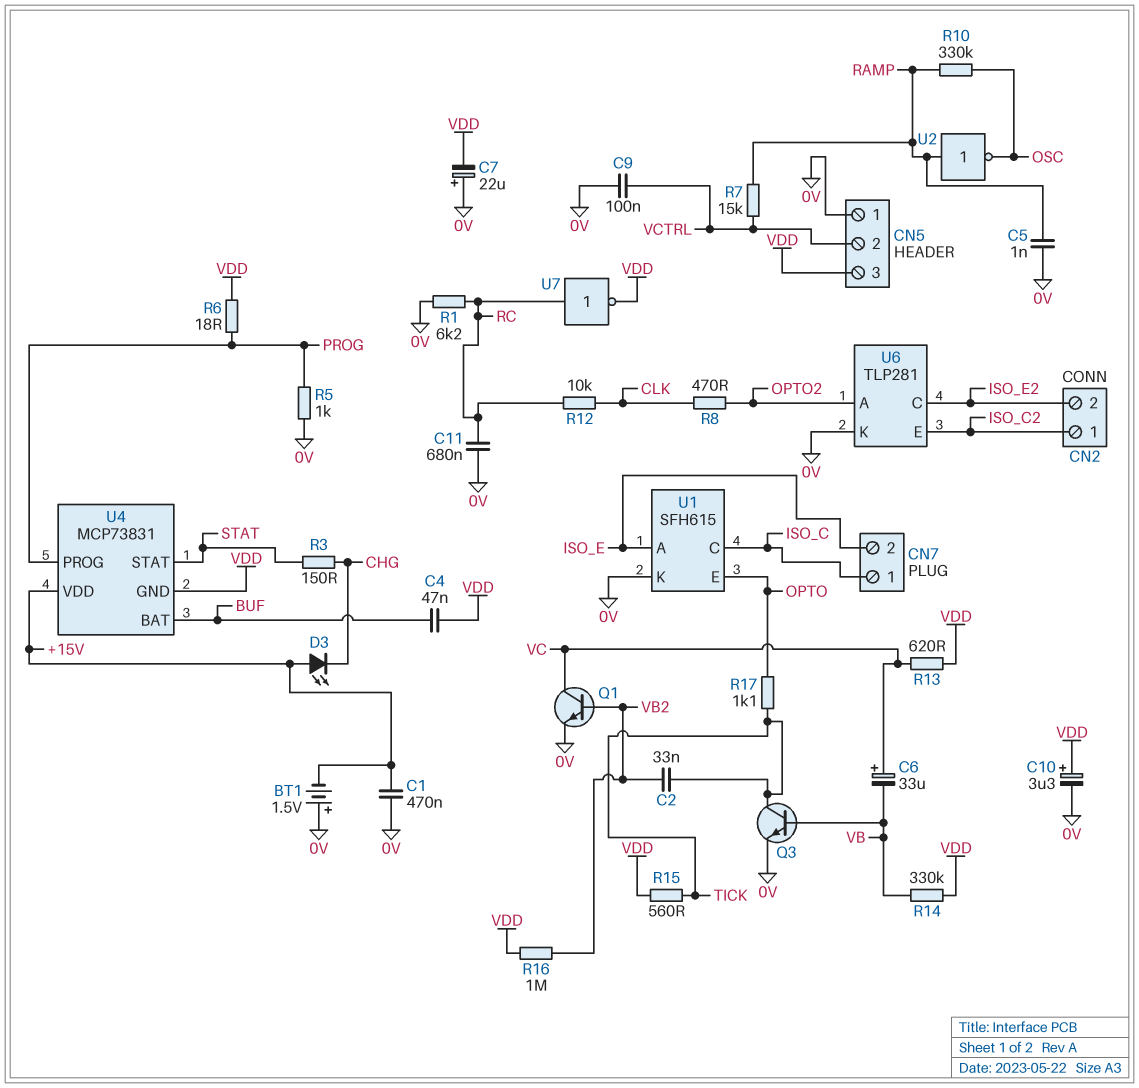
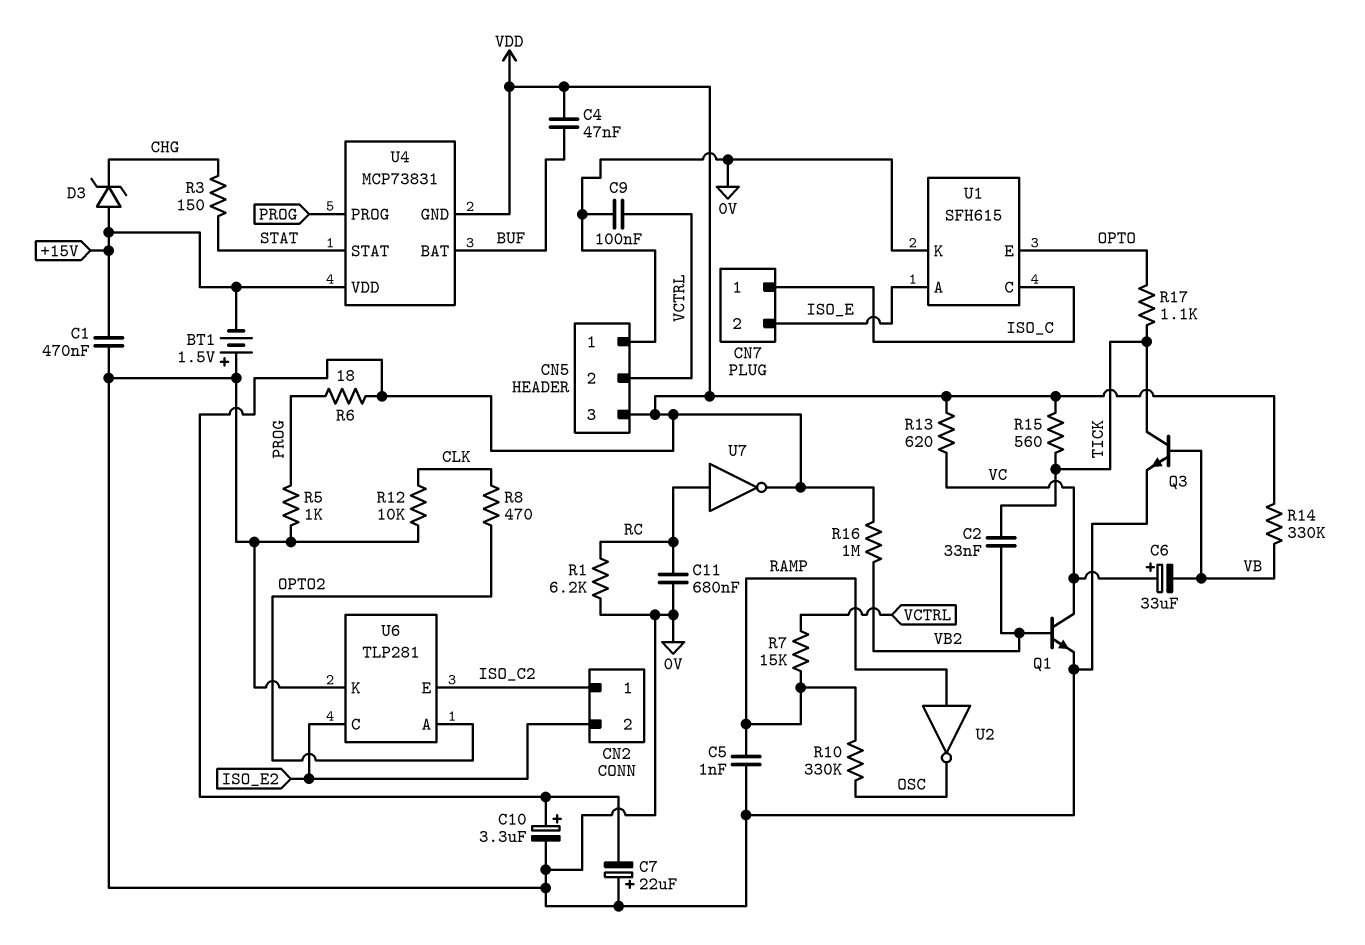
D3: LED (A +15V, K CHG) -> zener (A +15V, K CHG)
R12: 10k (CLK, RC) -> 10k (0V, CLK)

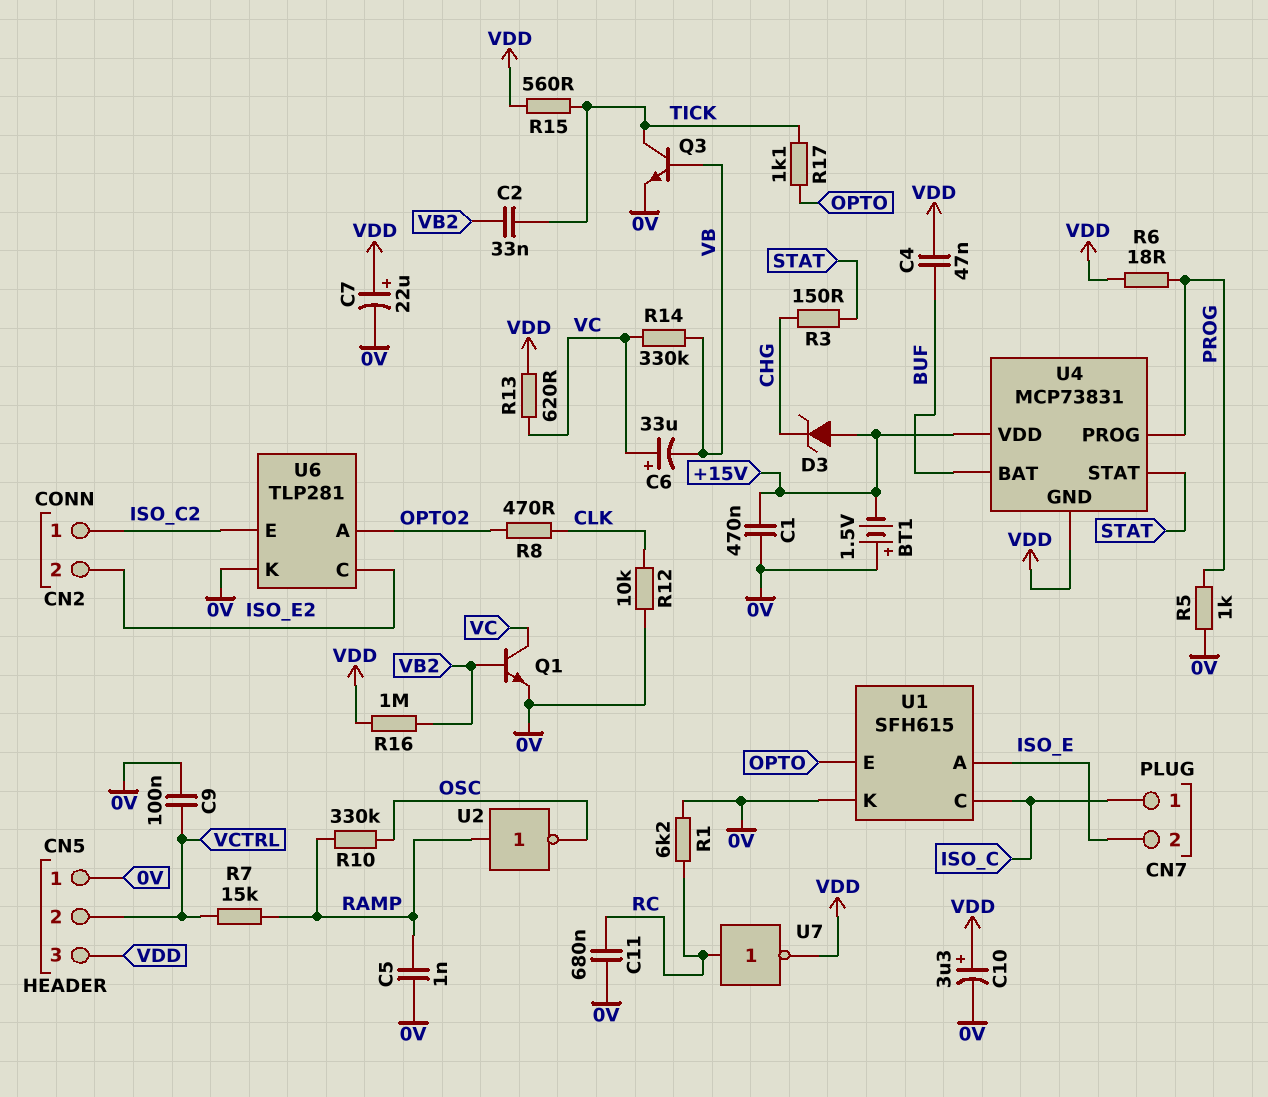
C7: 22uF (plus 0V, minus VDD) -> 22uF (plus VDD, minus 0V)
R14: 330k (VB, VDD) -> 330k (VB, VC)

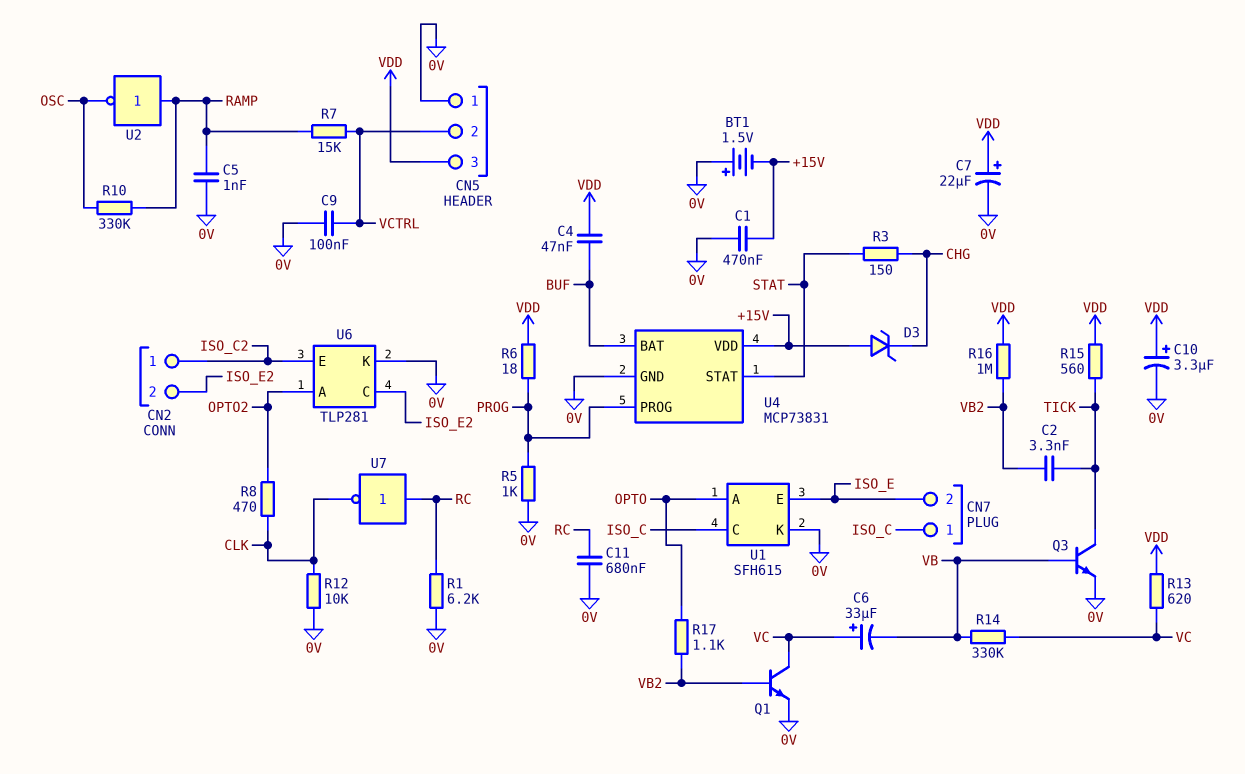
C2: 33nF (TICK, VB2) -> 3.3nF (TICK, VB2)
R17: 1.1k (OPTO, TICK) -> 1.1k (OPTO, VB2)
U1 pin A: ISO_E -> OPTO
U1 pin E: OPTO -> ISO_E
U4 pin GND: VDD -> 0V
U7: NOT (in RC, out VDD) -> NOT (in RC, out CLK)

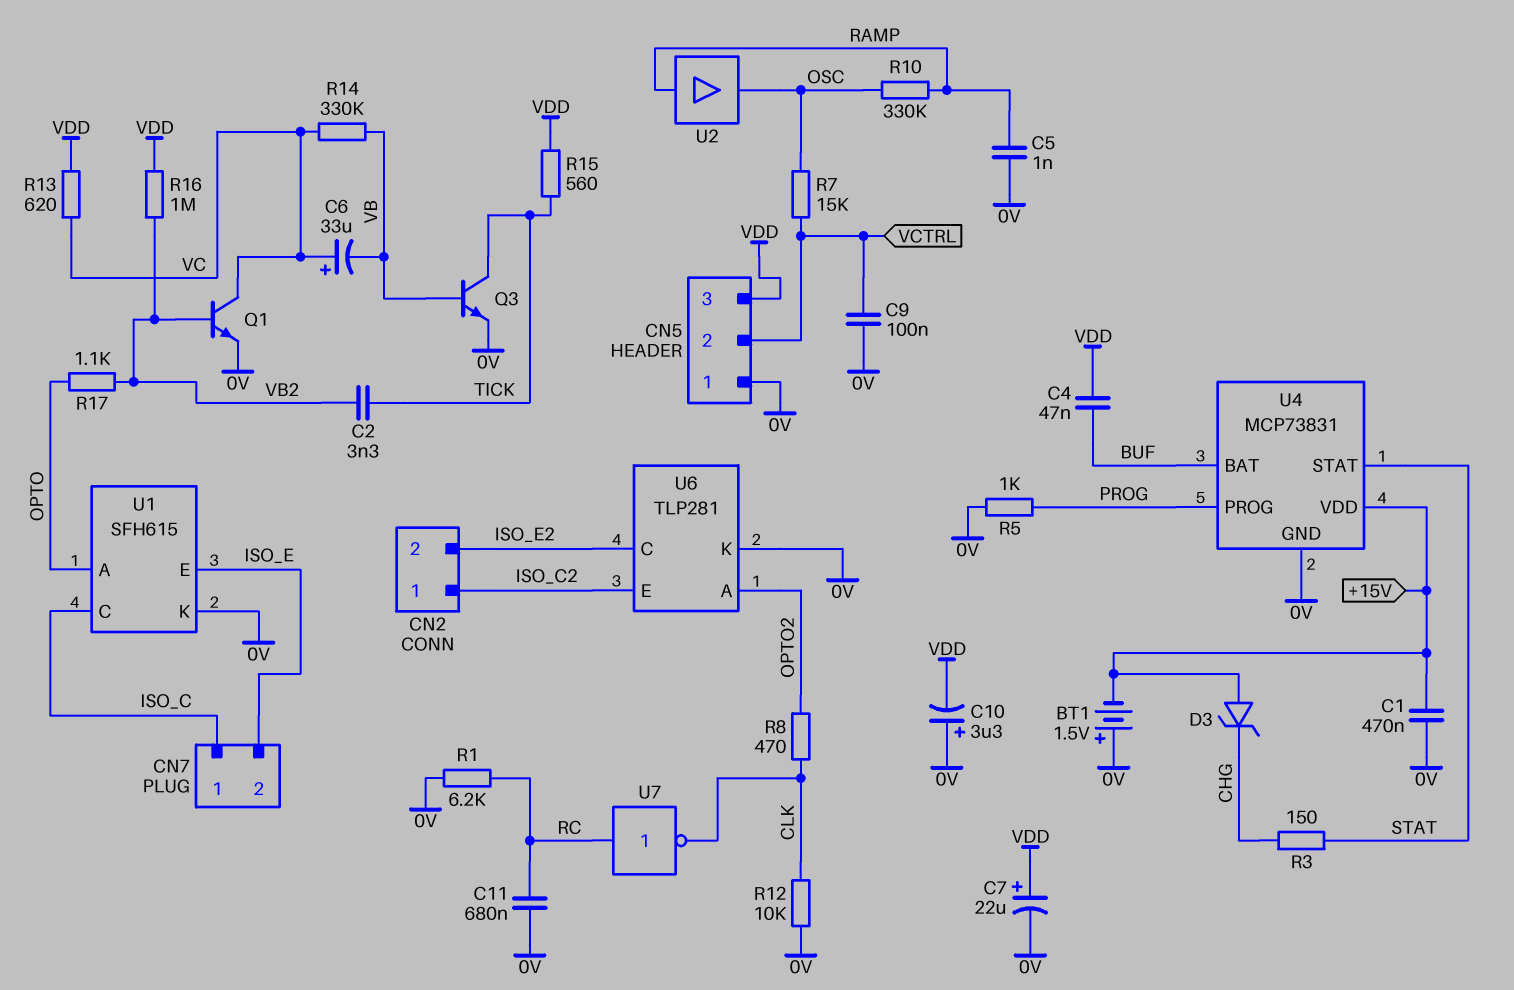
C10: 3.3uF (plus VDD, minus 0V) -> 3.3uF (plus 0V, minus VDD)
R6: 18 (PROG, VDD) -> none
R7: 15k (RAMP, VCTRL) -> 15k (OSC, VCTRL)
U2: NOT (in RAMP, out OSC) -> buffer (in RAMP, out OSC)

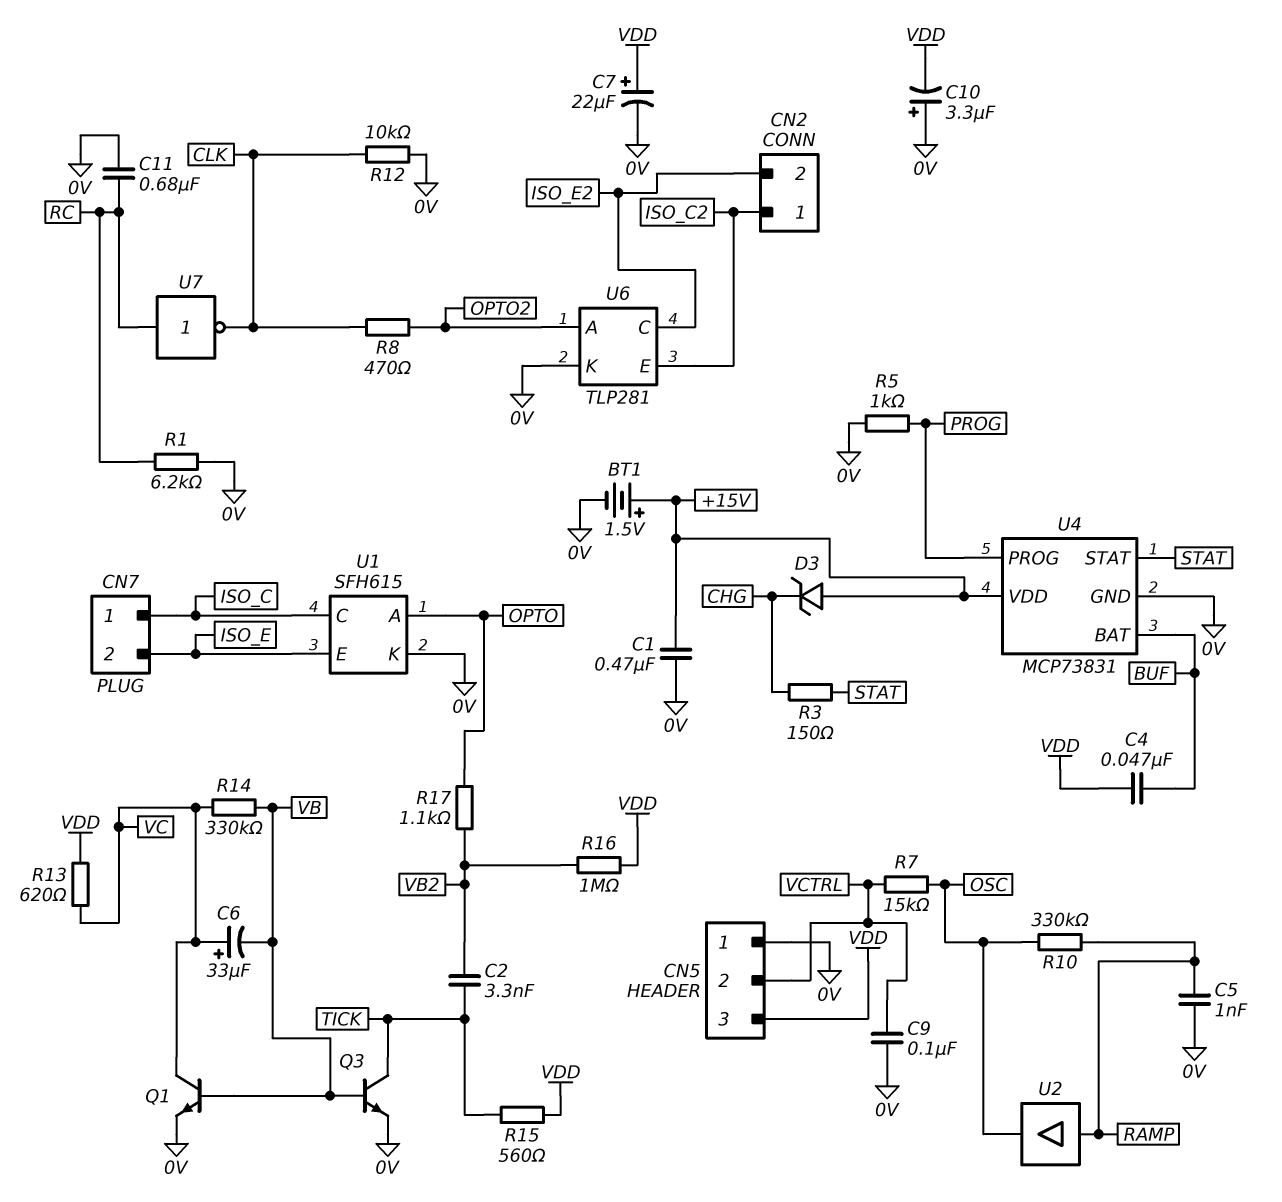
BT1: 1.5V (plus 0V, minus +15V) -> 1.5V (plus +15V, minus 0V)
Q1: NPN (B VB2, C VC, E 0V) -> NPN (B VB, C VC, E 0V)

